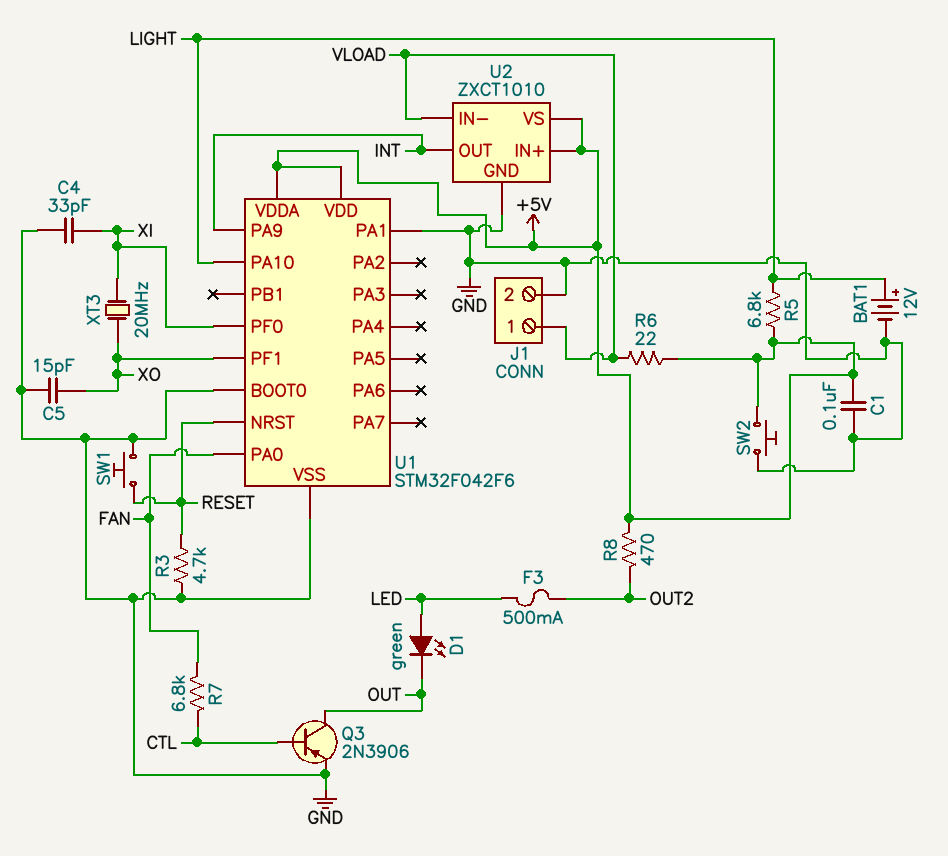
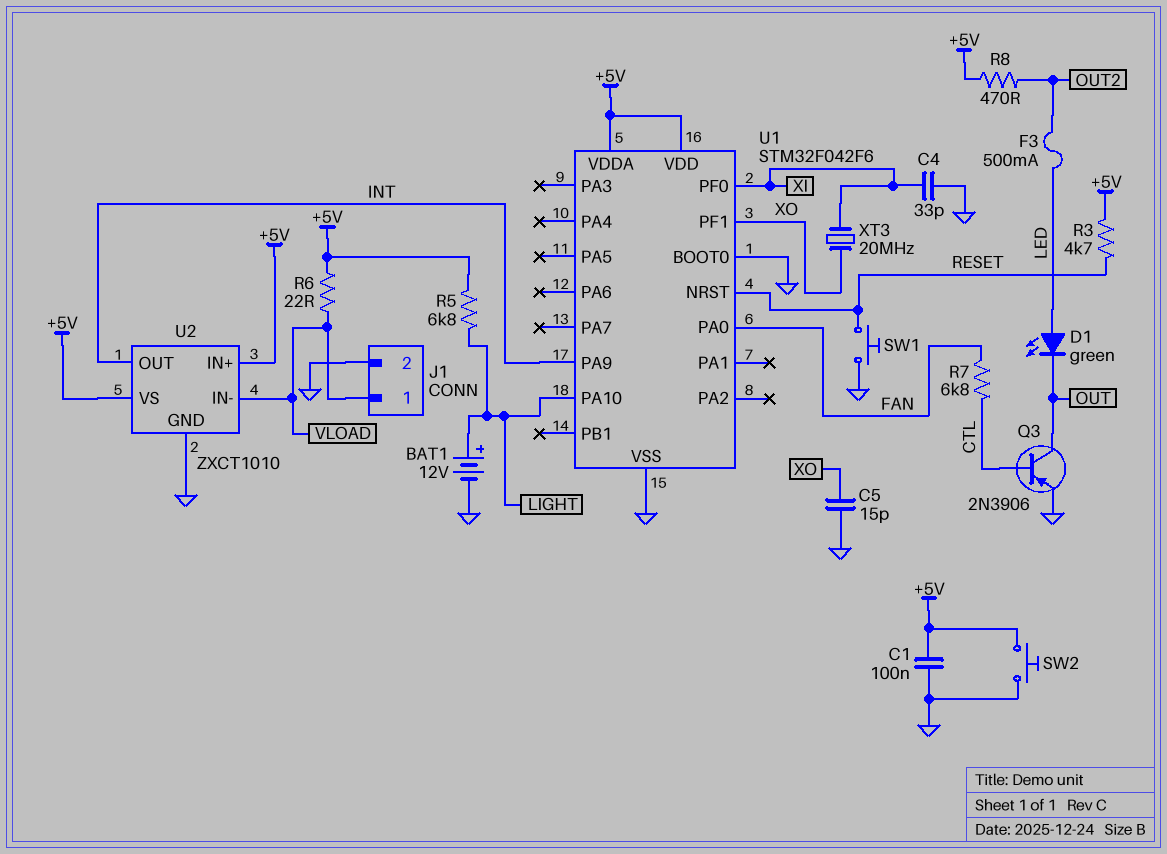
R3: 4.7k (GND, RESET) -> 4.7k (+5V, RESET)
U1 pin PA1: GND -> none

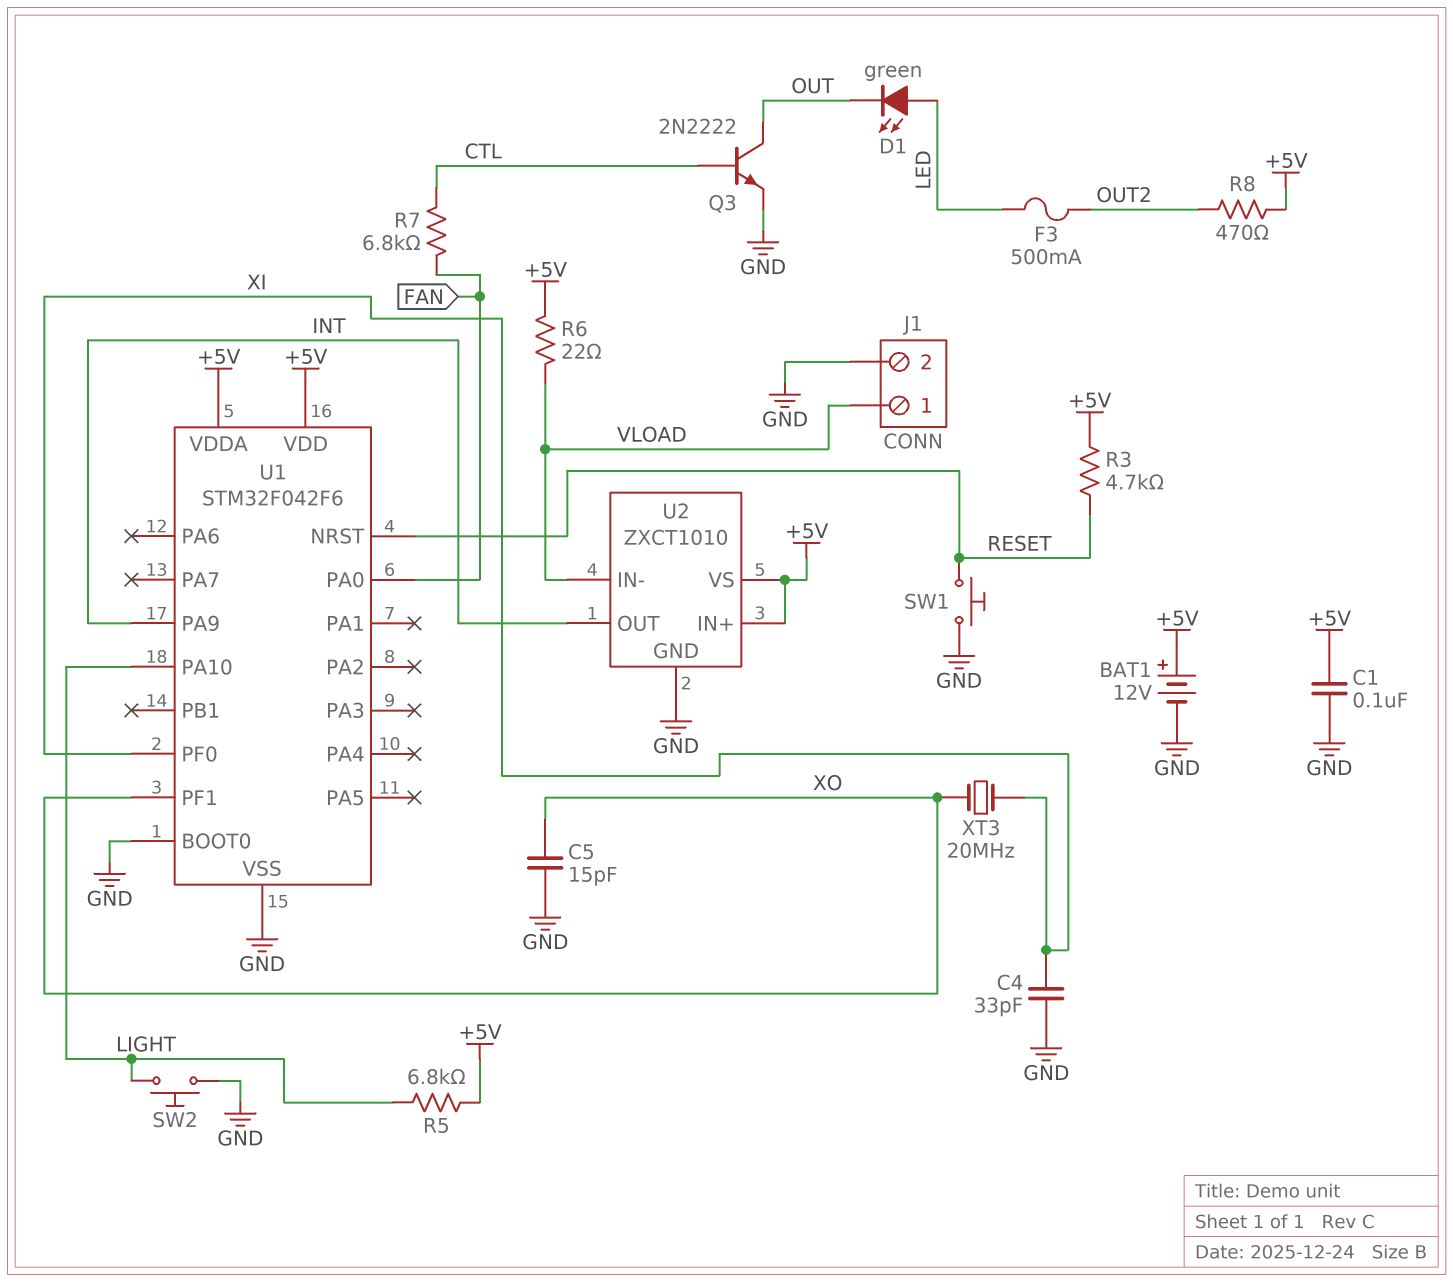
BAT1: 12V (plus LIGHT, minus GND) -> 12V (plus +5V, minus GND)
Q3: PNP 2N3906 (B CTL, C OUT, E GND) -> NPN 2N2222 (B CTL, C OUT, E GND)
SW2: button (+5V, GND) -> button (GND, LIGHT)

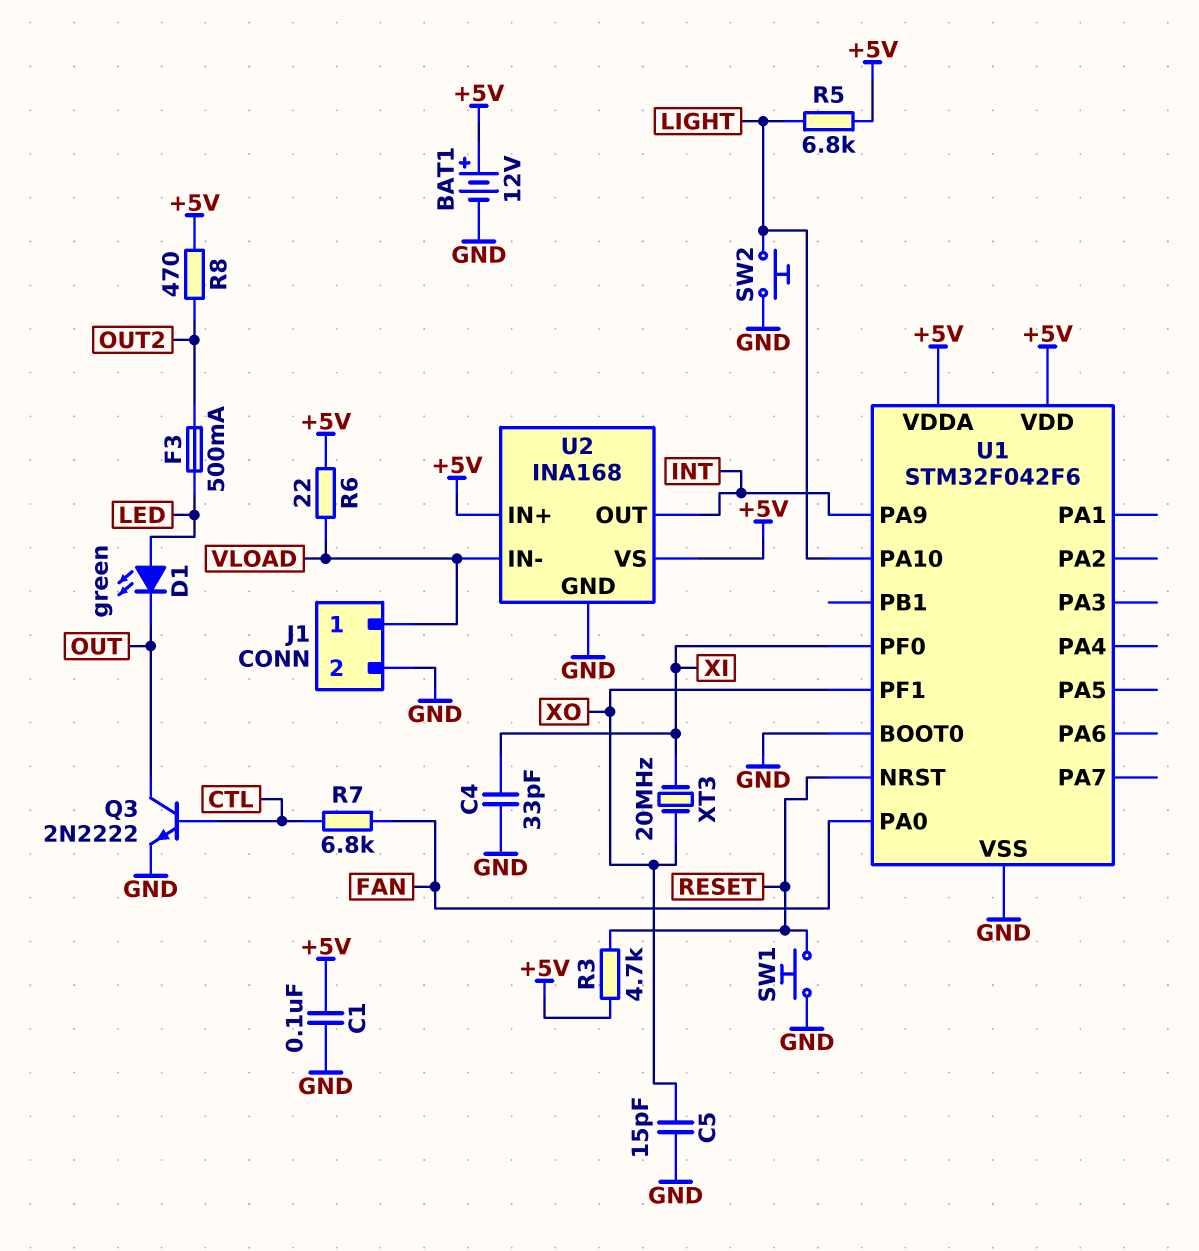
U2: ZXCT1010 -> INA168

